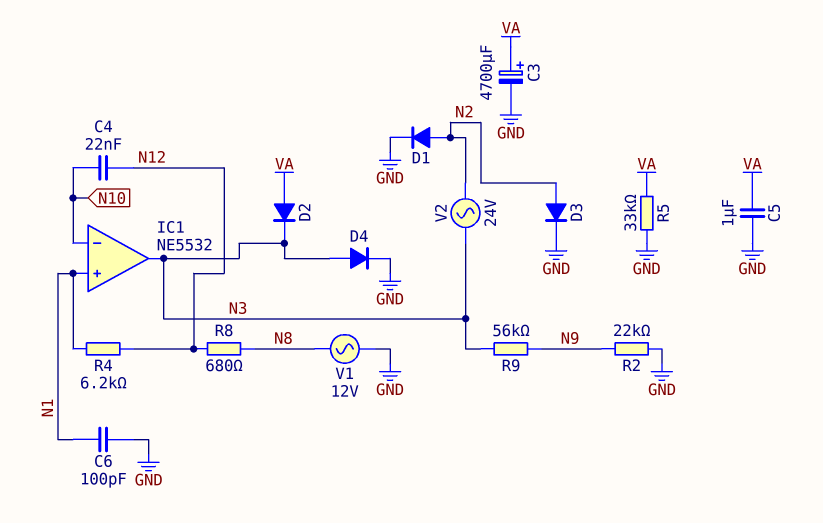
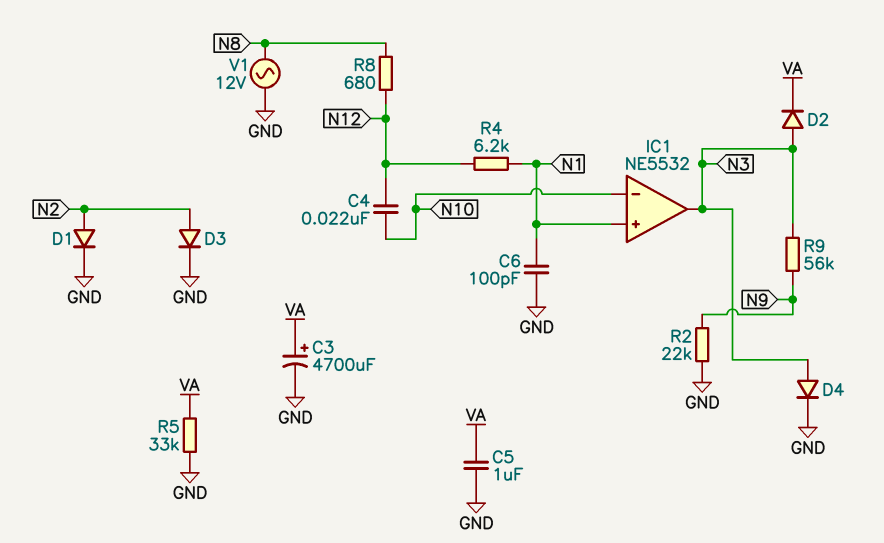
D2: diode (A VA, K N3) -> diode (A N3, K VA)
V2: AC 24V (N2, N3) -> none

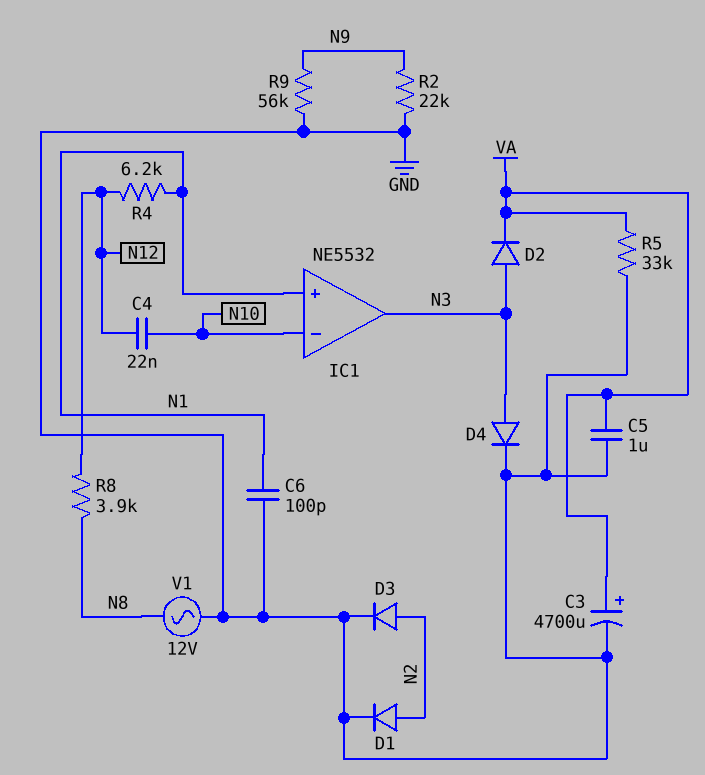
R8: 680 (N8, N12) -> 3.9k (N8, N12)
R9: 56k (N3, N9) -> 56k (GND, N9)

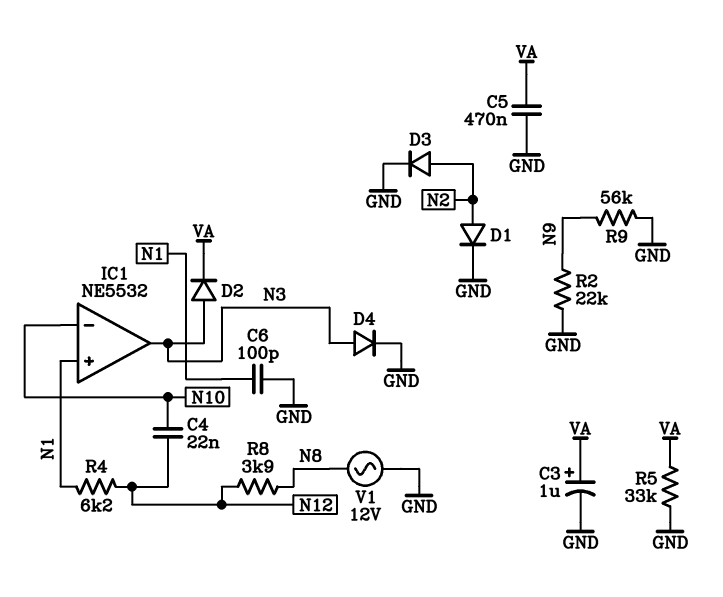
C3: 4700uF (plus VA, minus GND) -> 1uF (plus VA, minus GND)
C5: 1uF (GND, VA) -> 470nF (GND, VA)

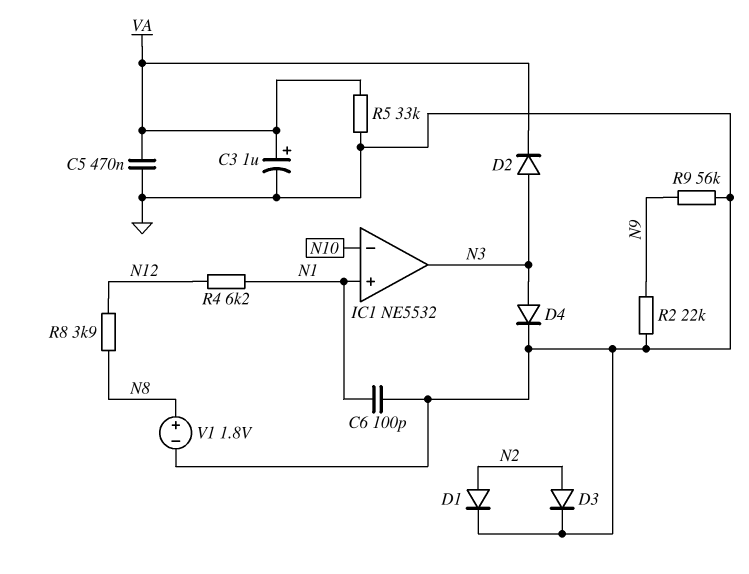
C4: 22nF (N10, N12) -> none
V1: AC 12V (GND, N8) -> 1.8V (plus N8, minus GND)

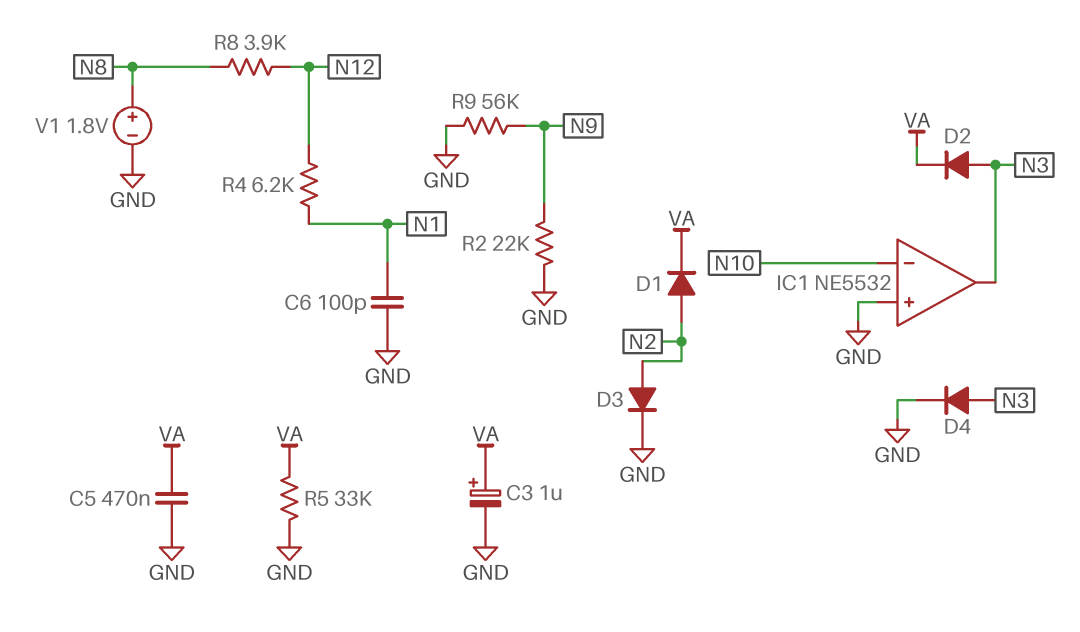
D1: diode (A N2, K GND) -> diode (A N2, K VA)
IC1 pin in+: N1 -> GND

